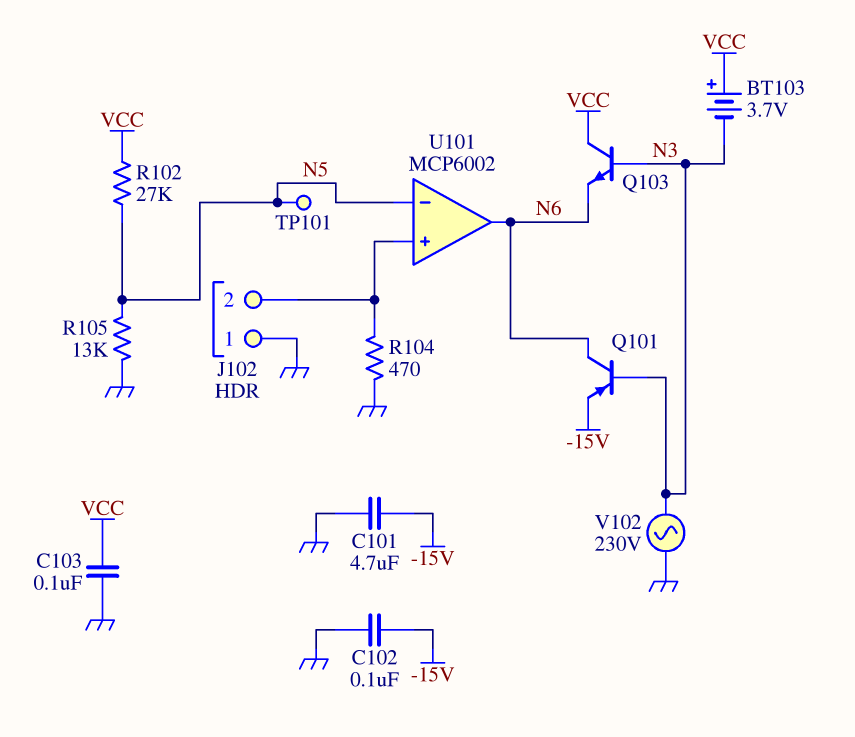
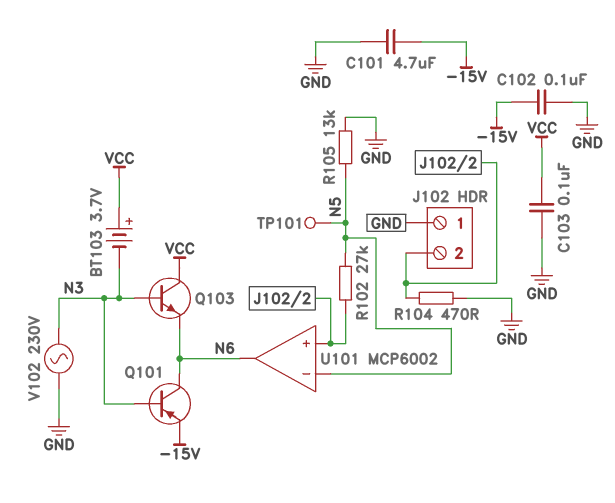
R102: 27k (N5, VCC) -> 27k (J102/2, N5)

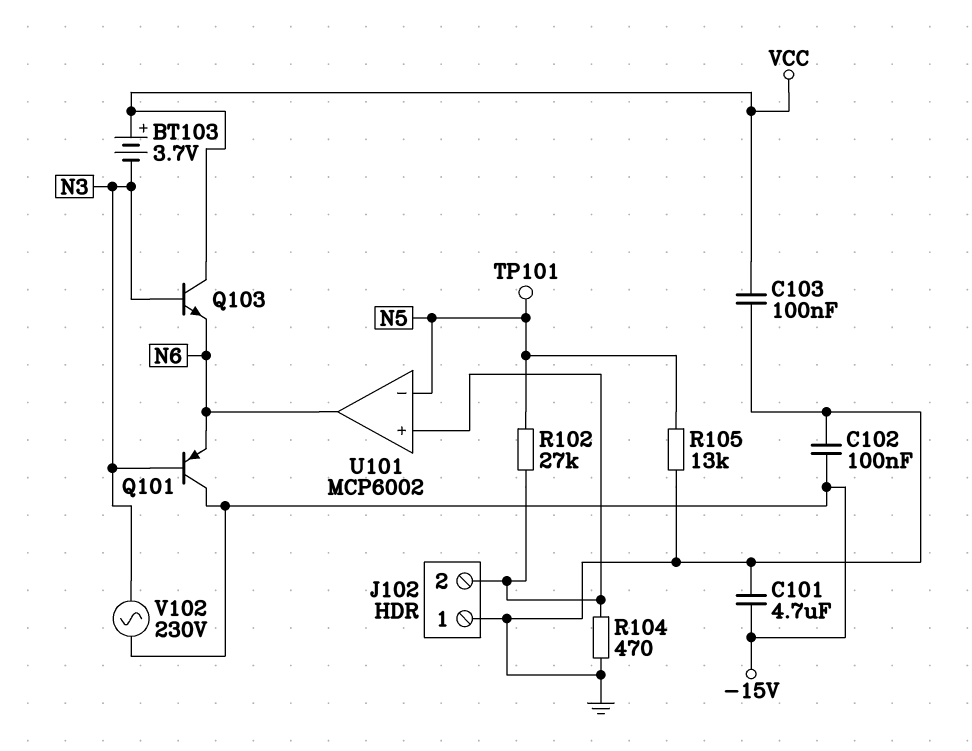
Q101: PNP (B N3, C N6, E -15V) -> PNP (B N3, C -15V, E N6)
V102: AC 230V (GND, N3) -> AC 230V (-15V, N3)

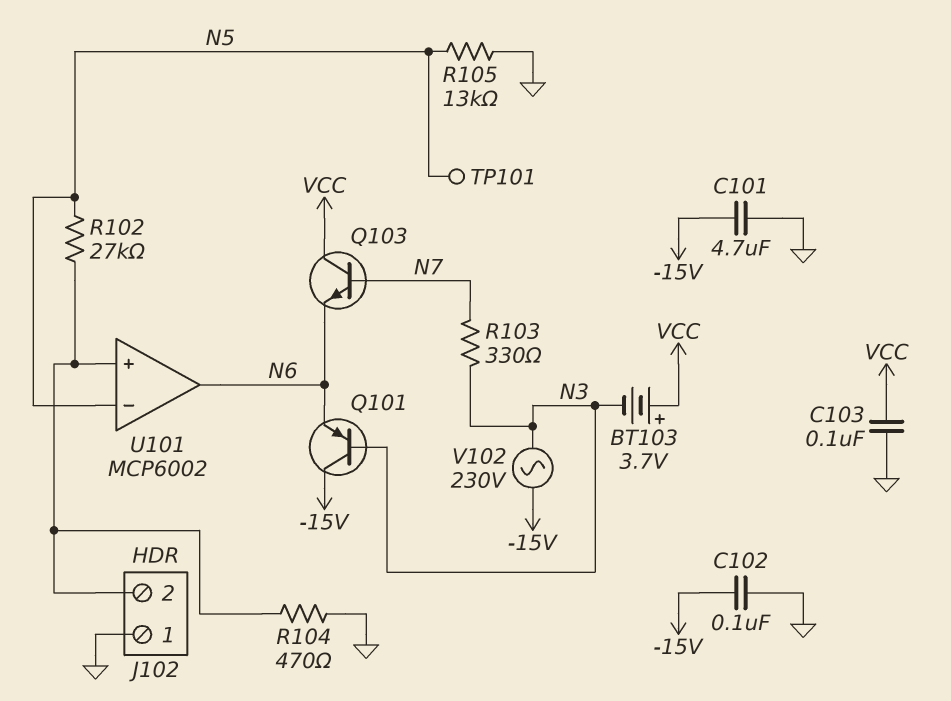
Q103: NPN (B N3, C VCC, E N6) -> NPN (B N7, C VCC, E N6)
R103: none -> 330 (N3, N7)

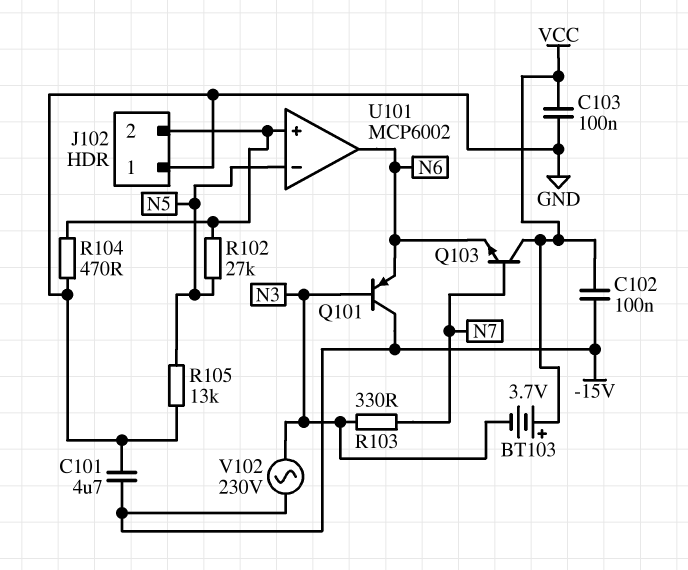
C102: 100nF (-15V, GND) -> 100nF (-15V, VCC)
TP101: test point (N5) -> none

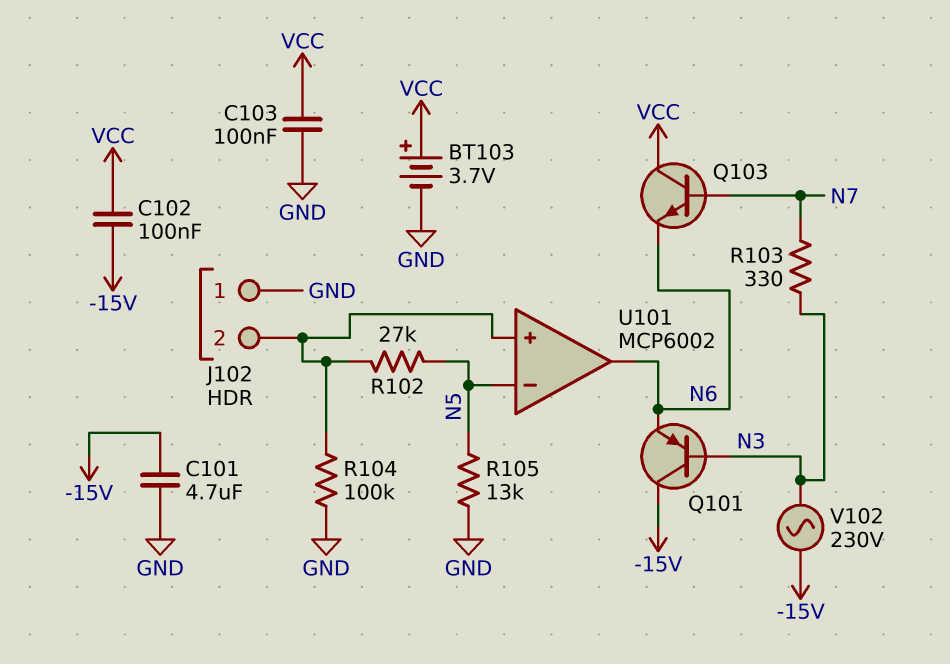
BT103: 3.7V (plus VCC, minus N3) -> 3.7V (plus VCC, minus GND)
R104: 470 (GND, J102/2) -> 100k (GND, J102/2)

